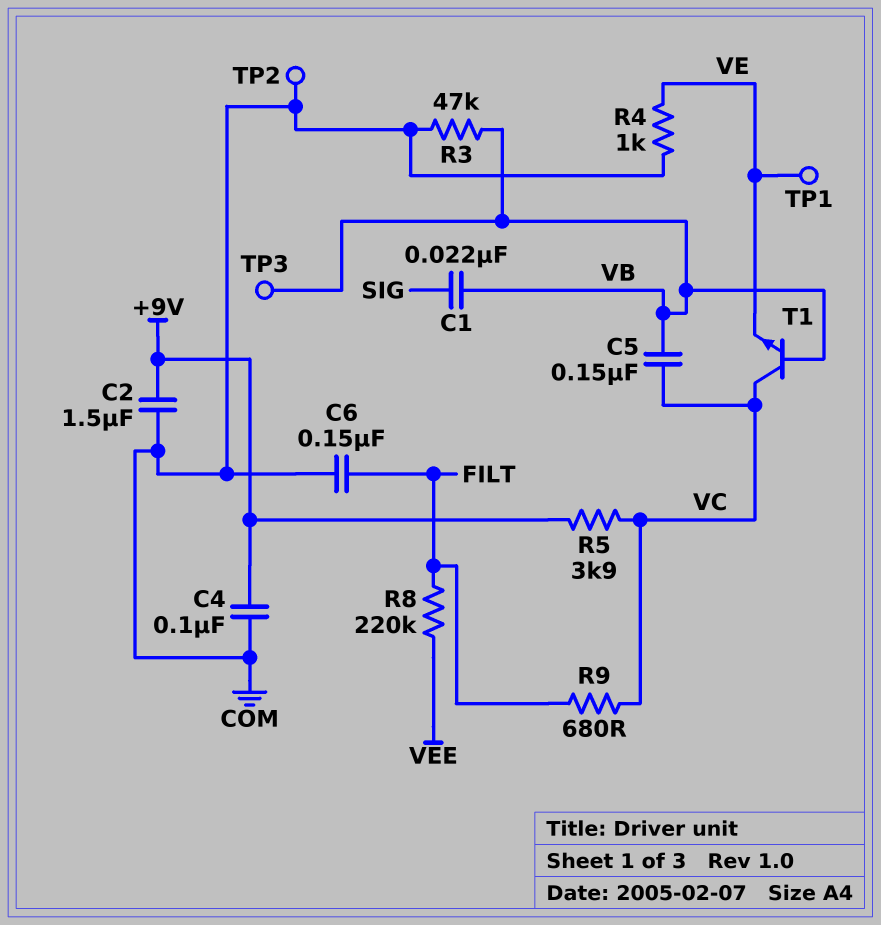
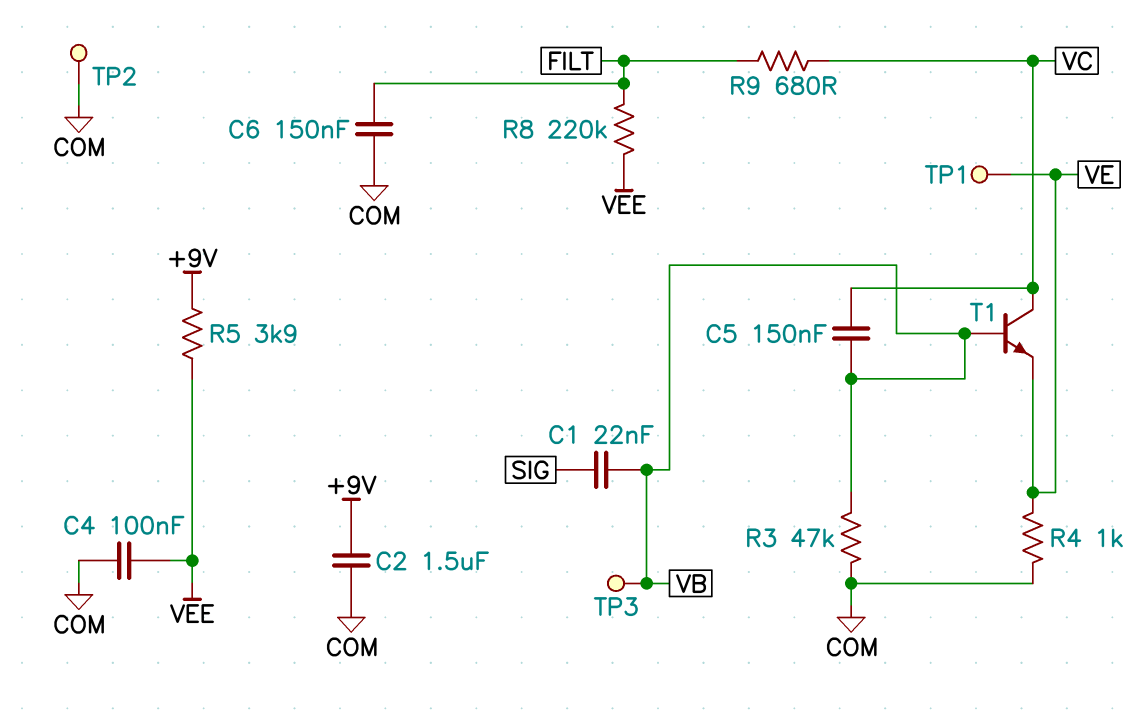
C4: 100nF (+9V, COM) -> 100nF (COM, VEE)
R5: 3.9k (+9V, VC) -> 3.9k (+9V, VEE)

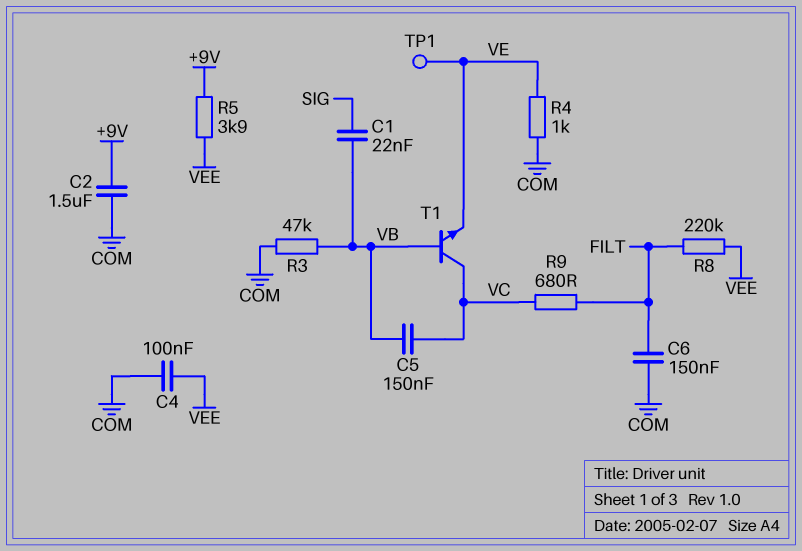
TP2: test point (COM) -> none
TP3: test point (VB) -> none

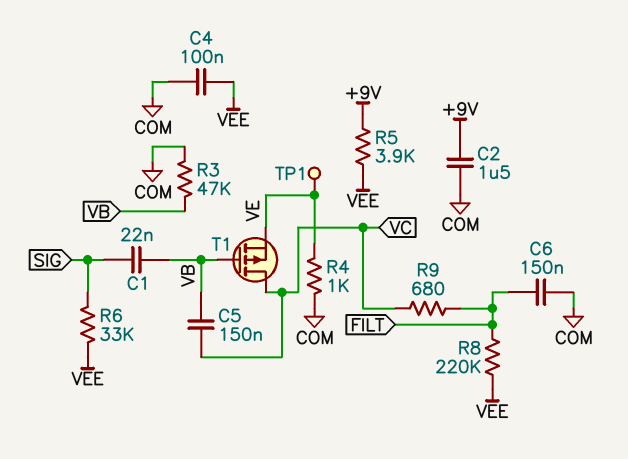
R6: none -> 33k (SIG, VEE)
T1: NPN (B VB, C VC, E VE) -> PMOS (G VB, D VC, S VE)

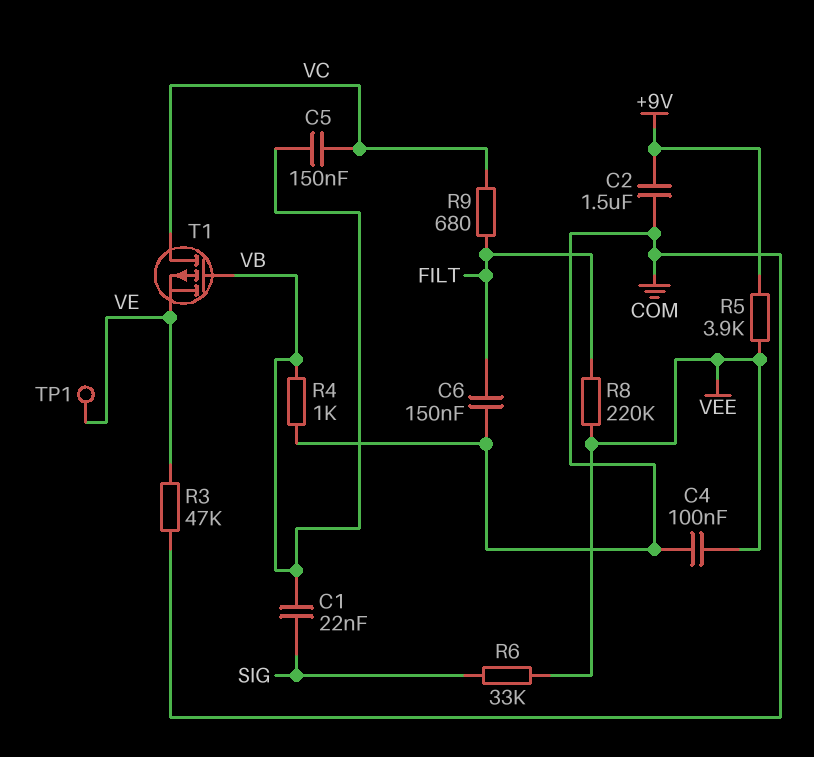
R3: 47k (COM, VB) -> 47k (COM, VE)
R4: 1k (COM, VE) -> 1k (COM, VB)

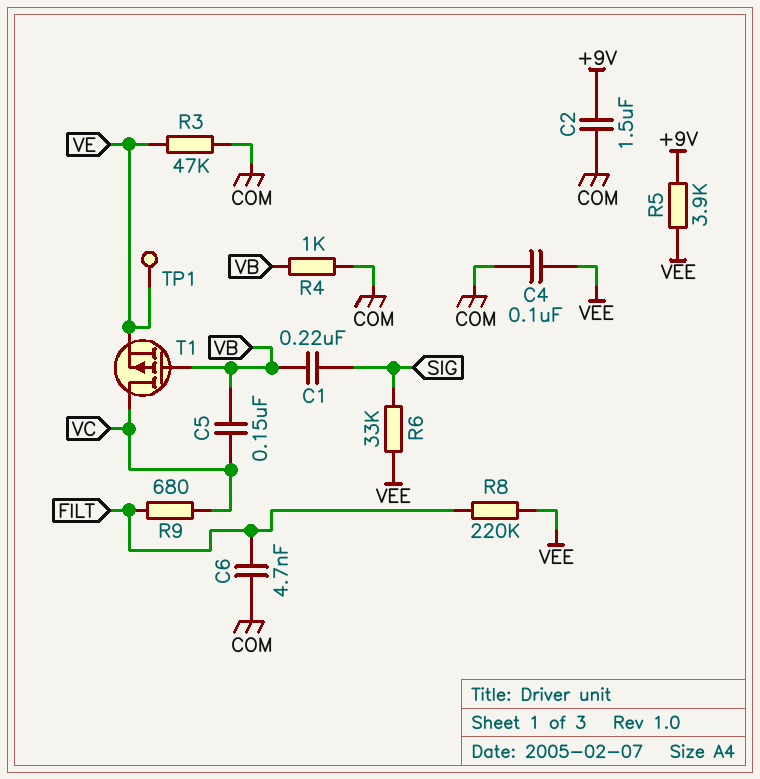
C1: 22nF (SIG, VB) -> 220nF (SIG, VB)
C6: 150nF (COM, FILT) -> 4.7nF (COM, FILT)

